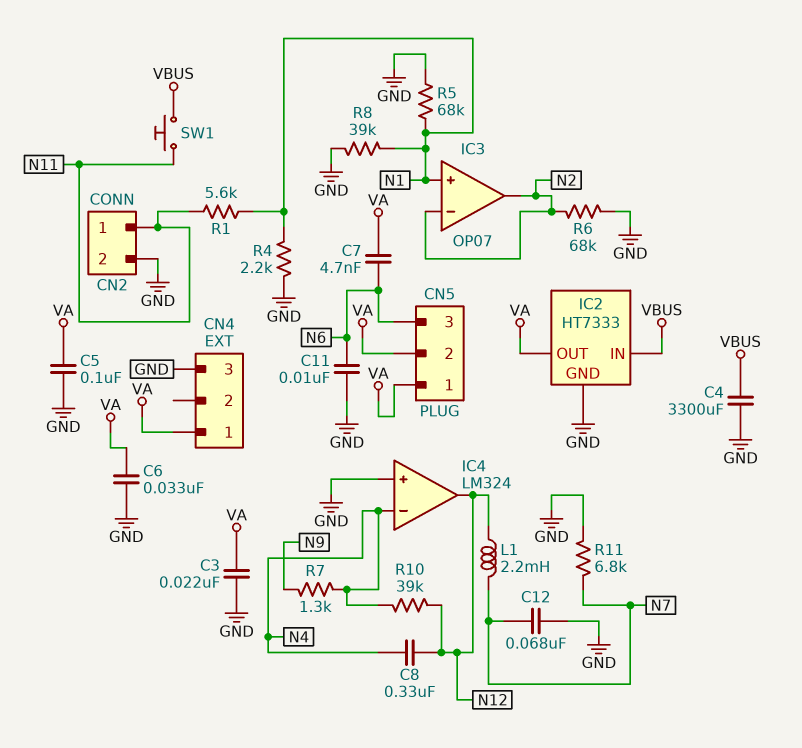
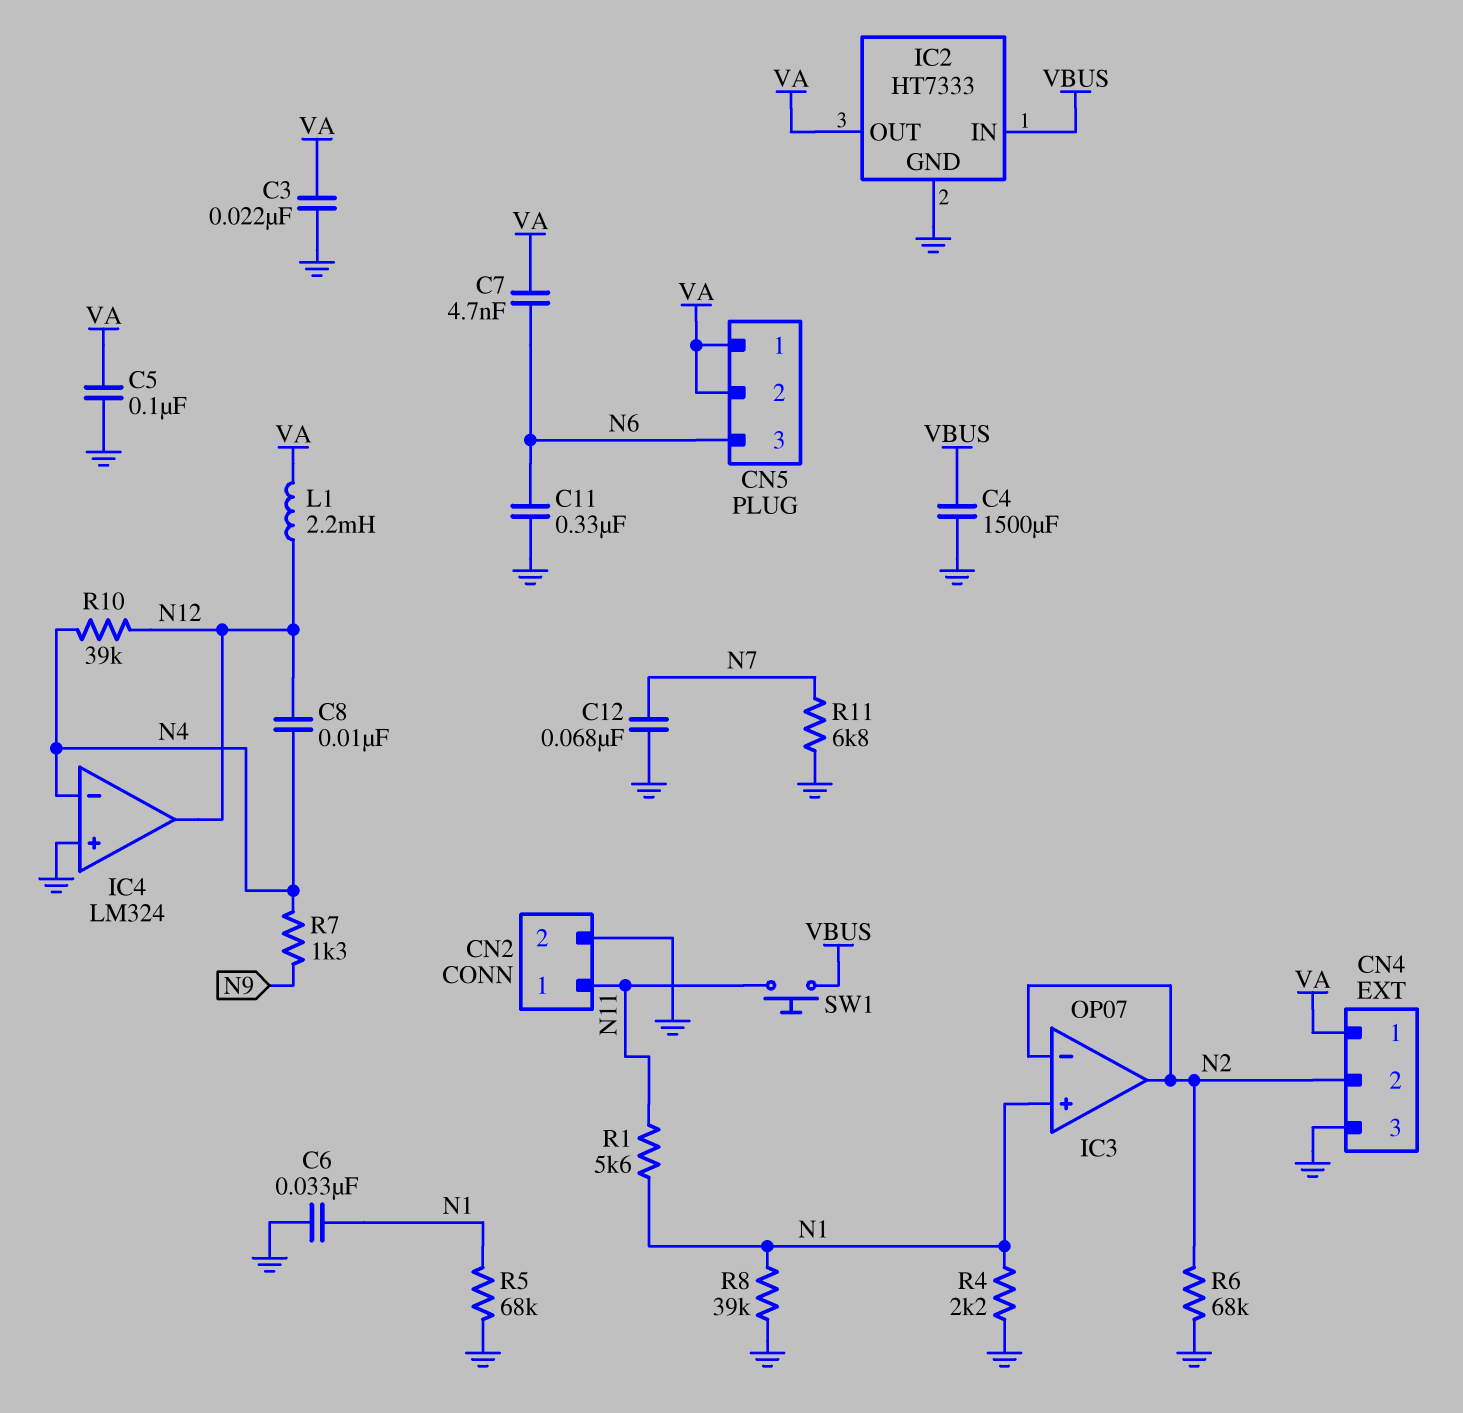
C4: 3300uF (GND, VBUS) -> 1500uF (GND, VBUS)
C6: 33nF (GND, VA) -> 33nF (GND, N1)
C8: 330nF (N4, N12) -> 10nF (N4, N12)
C11: 10nF (GND, N6) -> 330nF (GND, N6)
CN4 pin 2: none -> N2
L1: 2.2mH (N7, N12) -> 2.2mH (N12, VA)

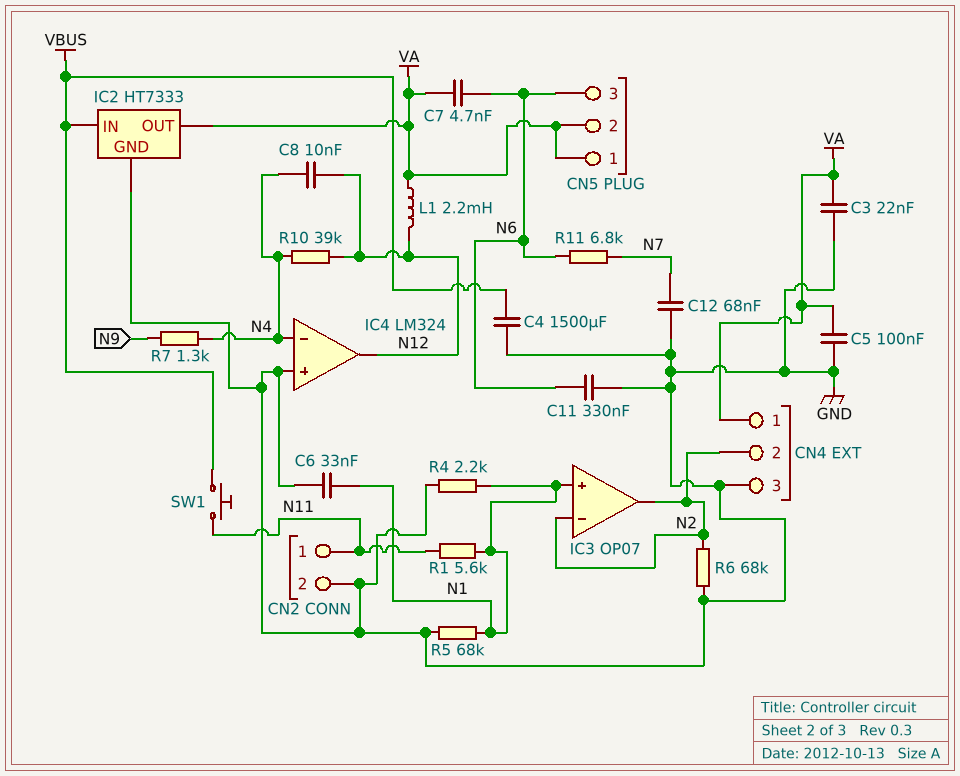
R8: 39k (GND, N1) -> none
R11: 6.8k (GND, N7) -> 6.8k (N6, N7)

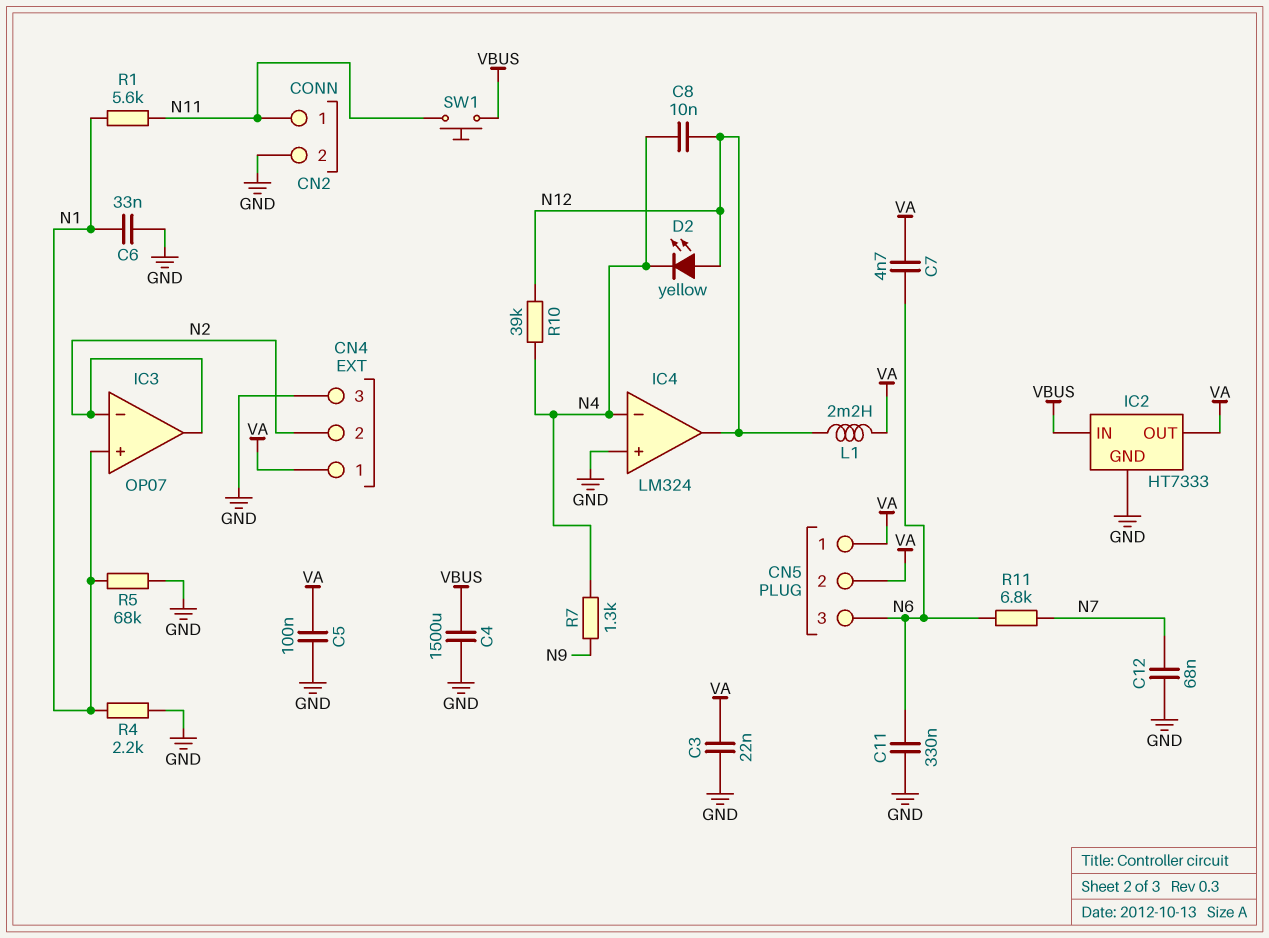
D2: none -> LED yellow (A N12, K N4)
R6: 68k (GND, N2) -> none

